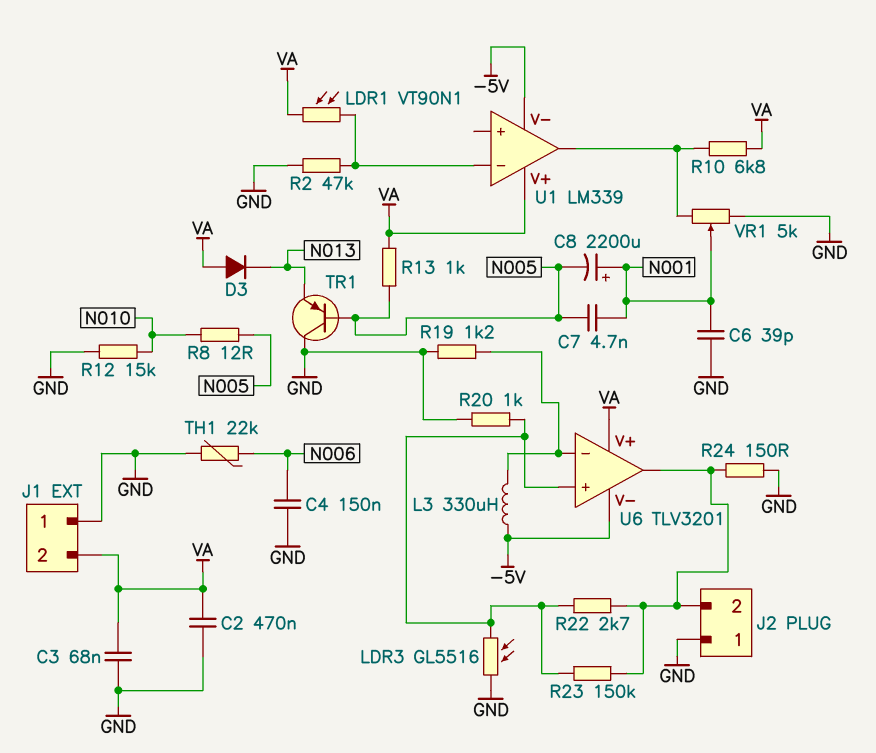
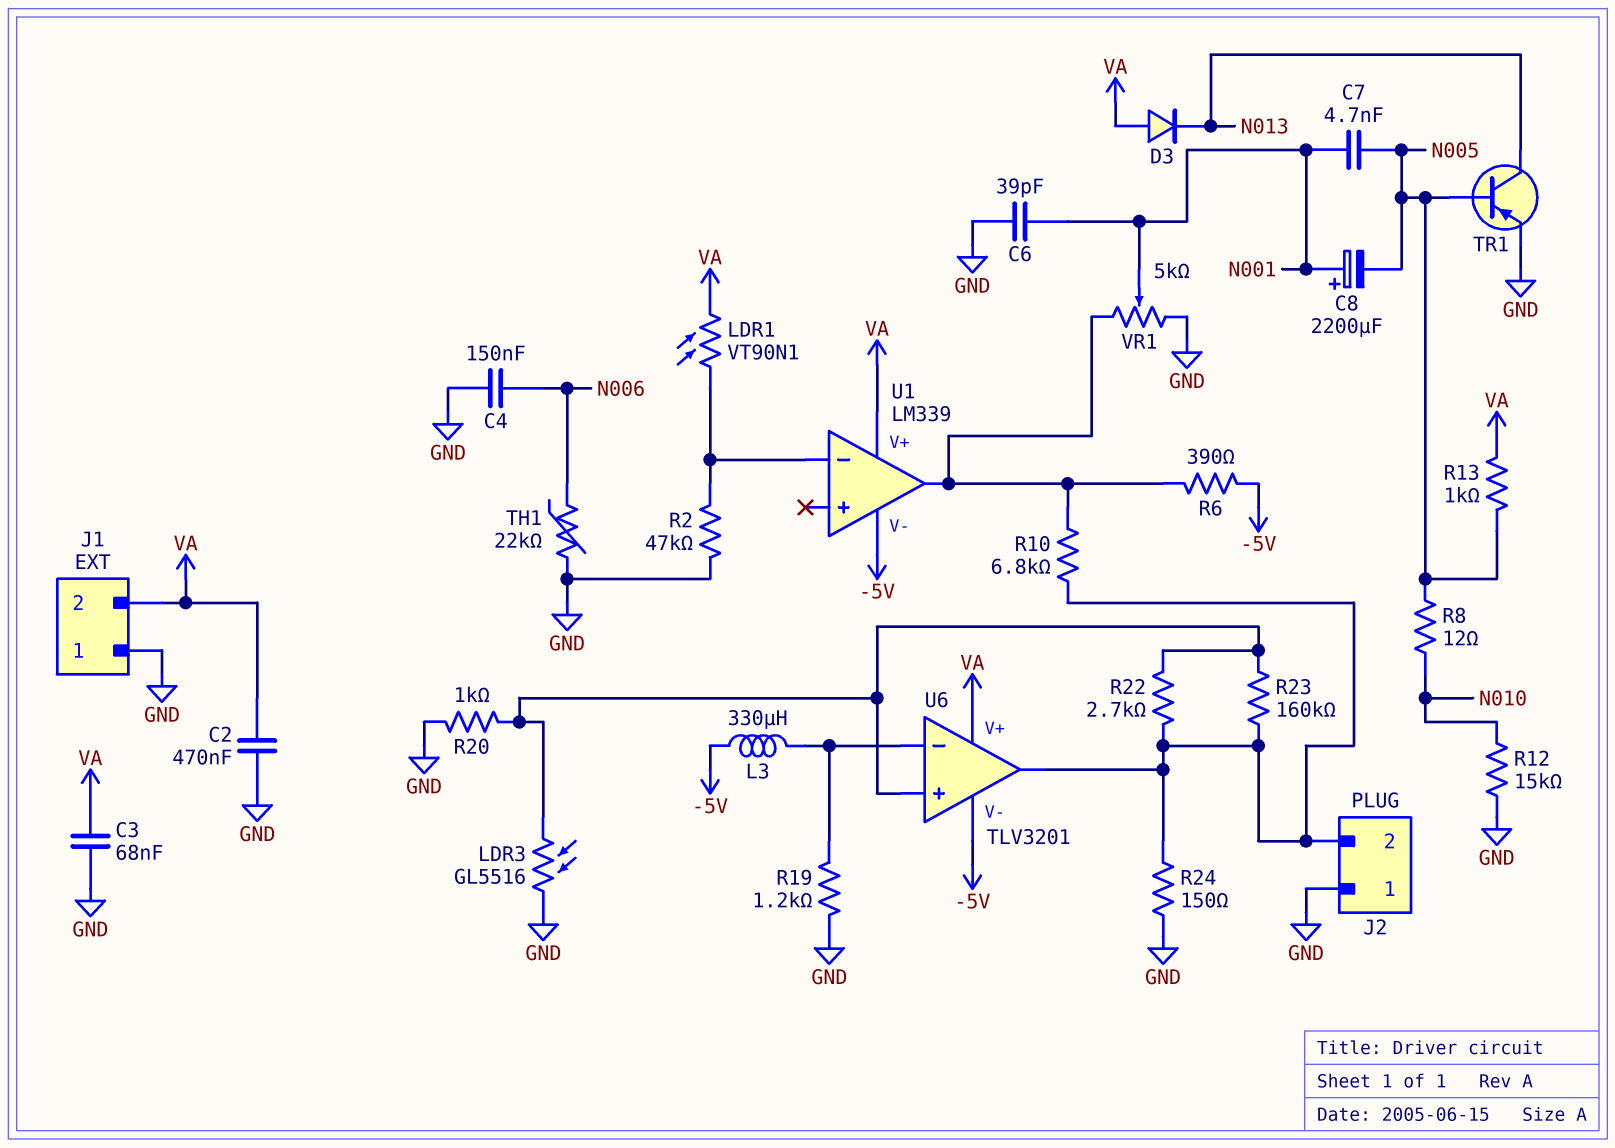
R6: none -> 390 (-5V, U1/out)
R10: 6.8k (U1/out, VA) -> 6.8k (J2/2, U1/out)
R23: 150k (J2/2, U6/in+) -> 160k (J2/2, U6/in+)
TR1: PNP (B N005, C GND, E N013) -> PNP (B N005, C N013, E GND)

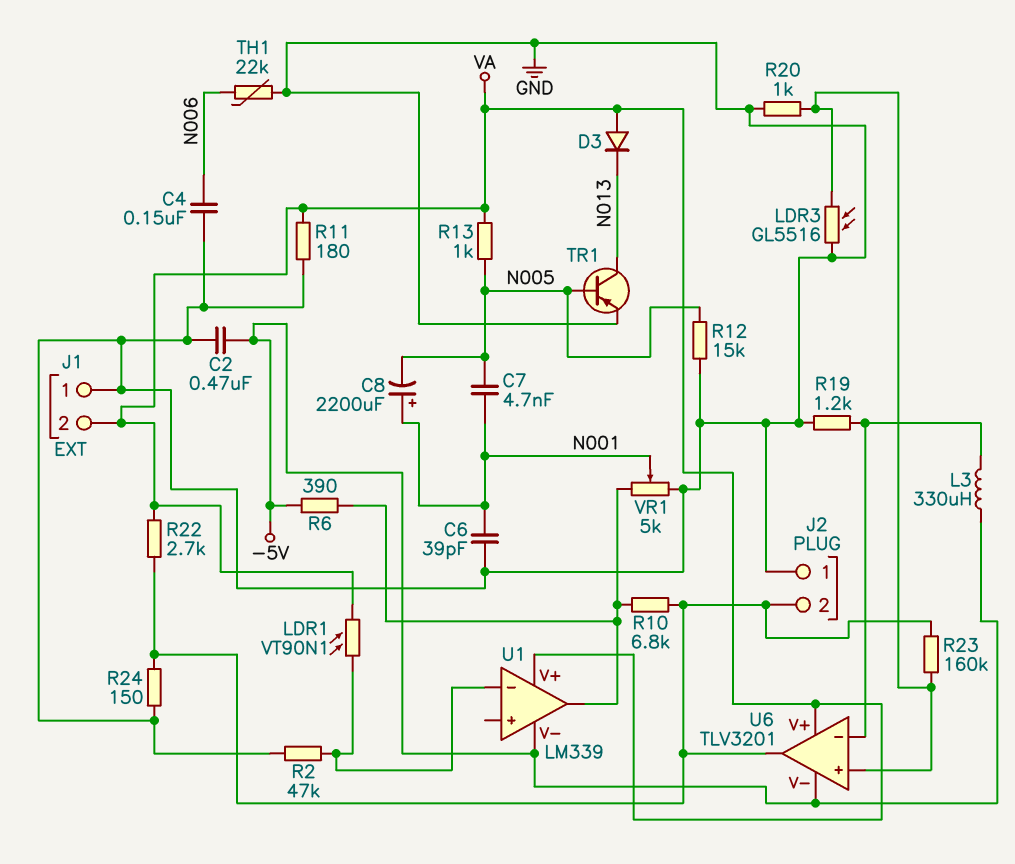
C2: 470nF (GND, VA) -> 470nF (-5V, GND)
C3: 68nF (GND, VA) -> none
R8: 12 (N005, N010) -> none
R11: none -> 180 (GND, VA)
R12: 15k (GND, N010) -> 15k (GND, N005)
R22: 2.7k (J2/2, U6/in+) -> 2.7k (J2/2, VA)

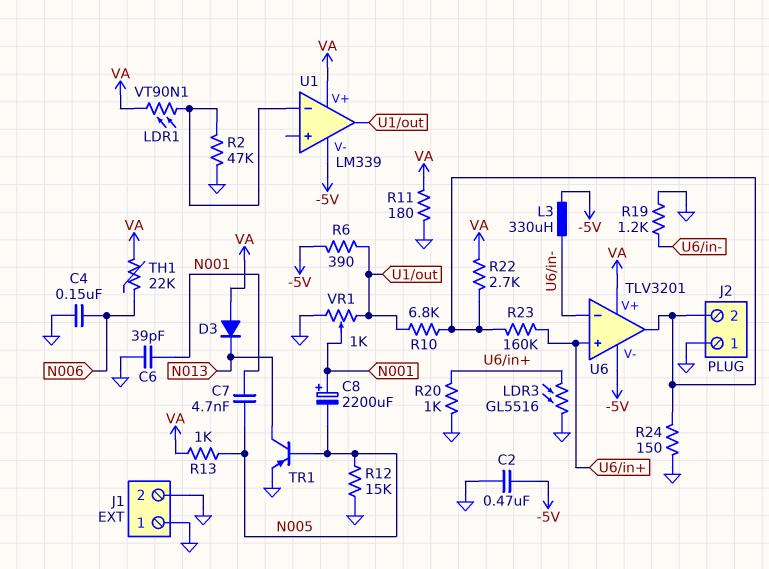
J1 pin 2: VA -> GND
TH1: 22k (GND, N006) -> 22k (N006, VA)
VR1: 5k (GND, U1/out, wiper N001) -> 1k (GND, U1/out, wiper N001)

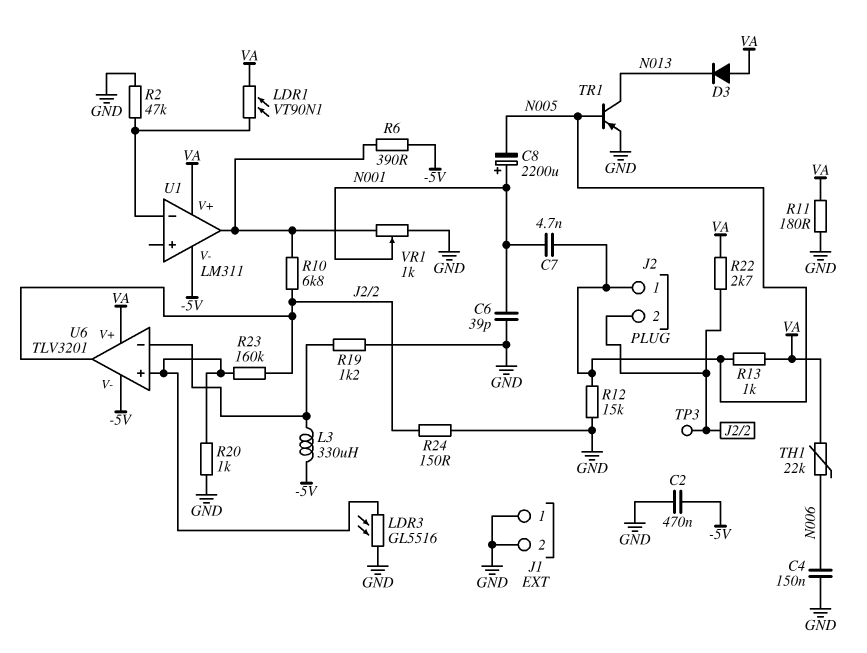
J2 pin 1: GND -> N005
TP3: none -> test point (J2/2)
U1: LM339 -> LM311

